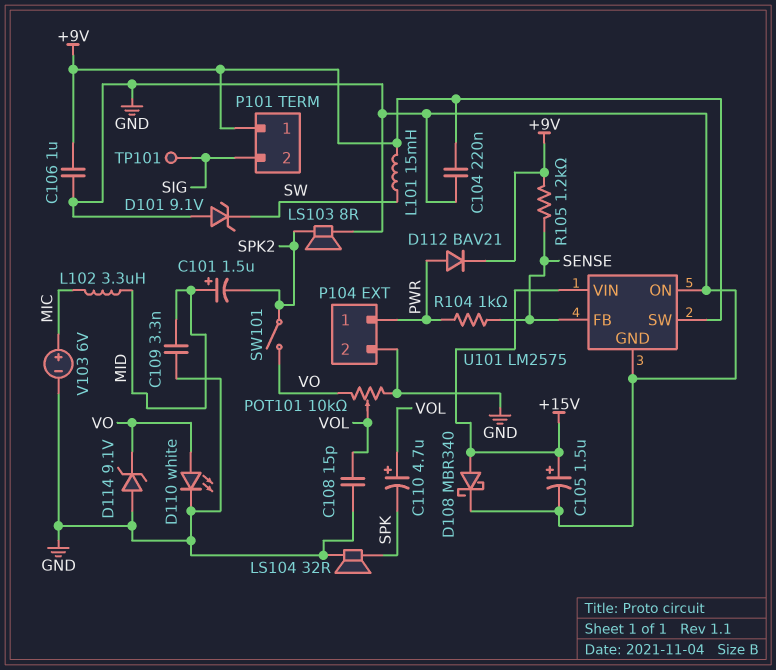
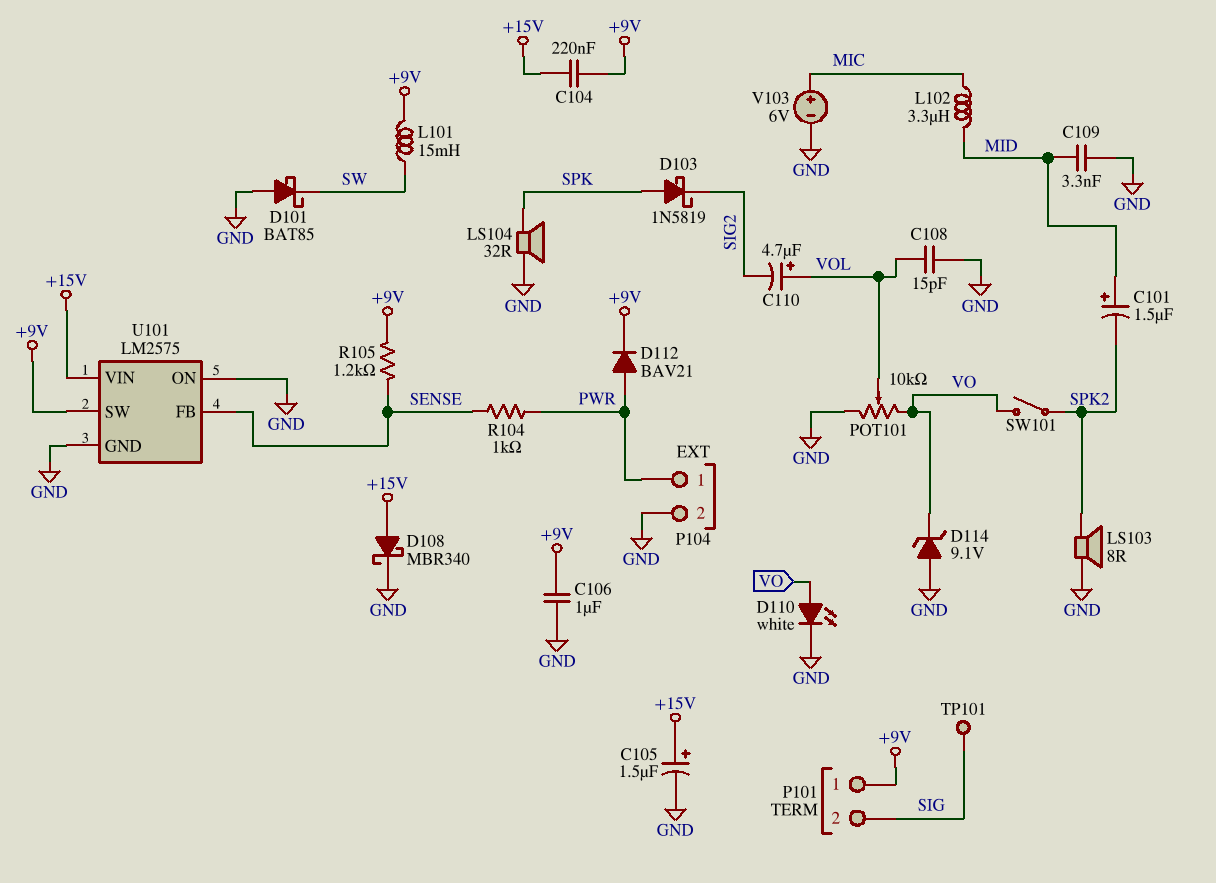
C104: 220nF (+9V, GND) -> 220nF (+9V, +15V)
C110: 4.7uF (plus VOL, minus SPK) -> 4.7uF (plus VOL, minus SIG2)
D101: zener 9.1V (A GND, K SW) -> schottky BAT85 (A GND, K SW)
D103: none -> schottky 1N5819 (A SPK, K SIG2)

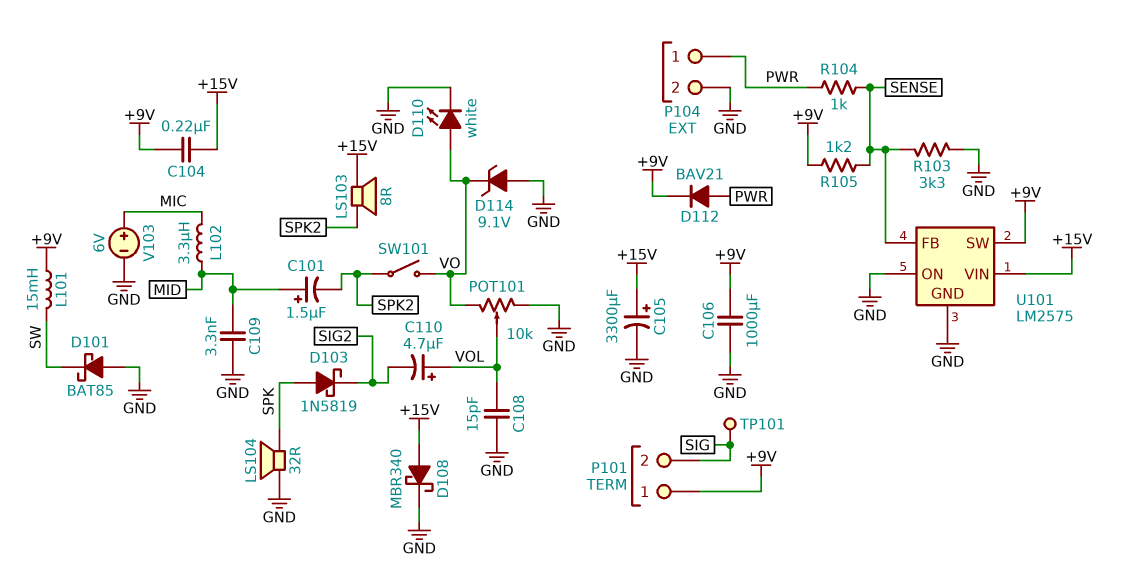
C105: 1.5uF (plus +15V, minus GND) -> 3300uF (plus +15V, minus GND)
C106: 1uF (+9V, GND) -> 1000uF (+9V, GND)
LS103: speaker 8R (GND, SPK2) -> speaker 8R (+15V, SPK2)
R103: none -> 3.3k (GND, SENSE)

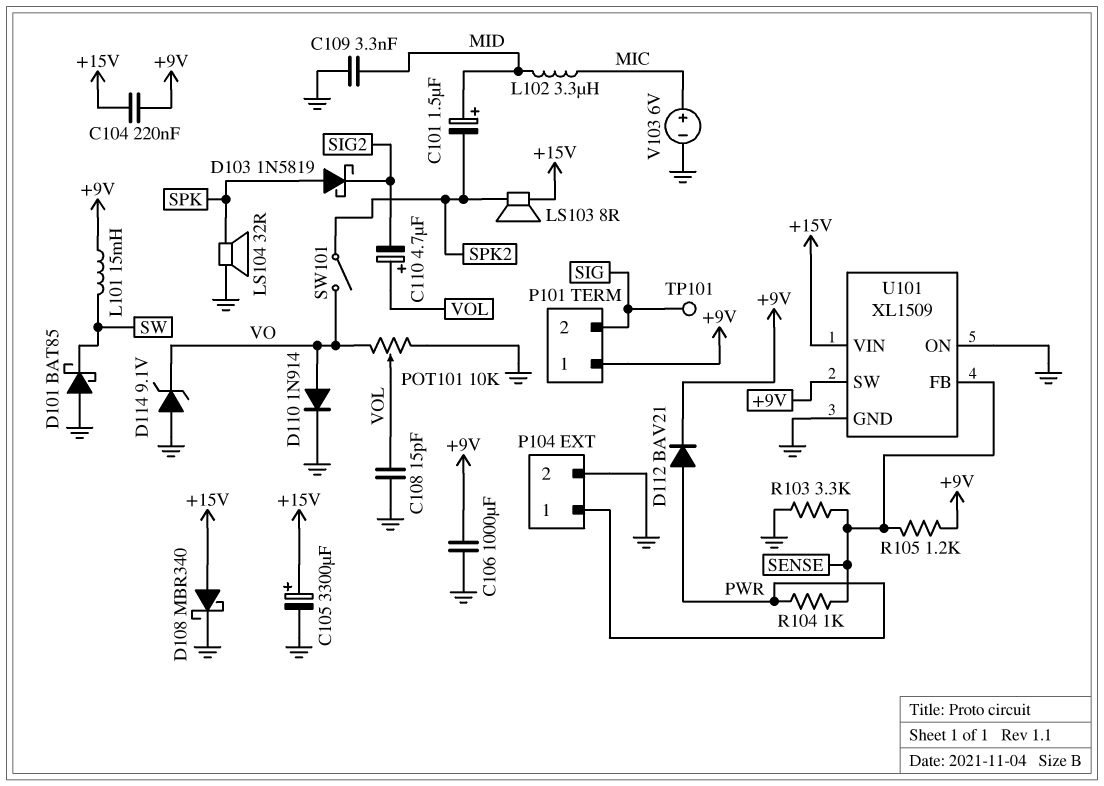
D110: LED white (A VO, K GND) -> diode 1N914 (A VO, K GND)
U101: LM2575 -> XL1509

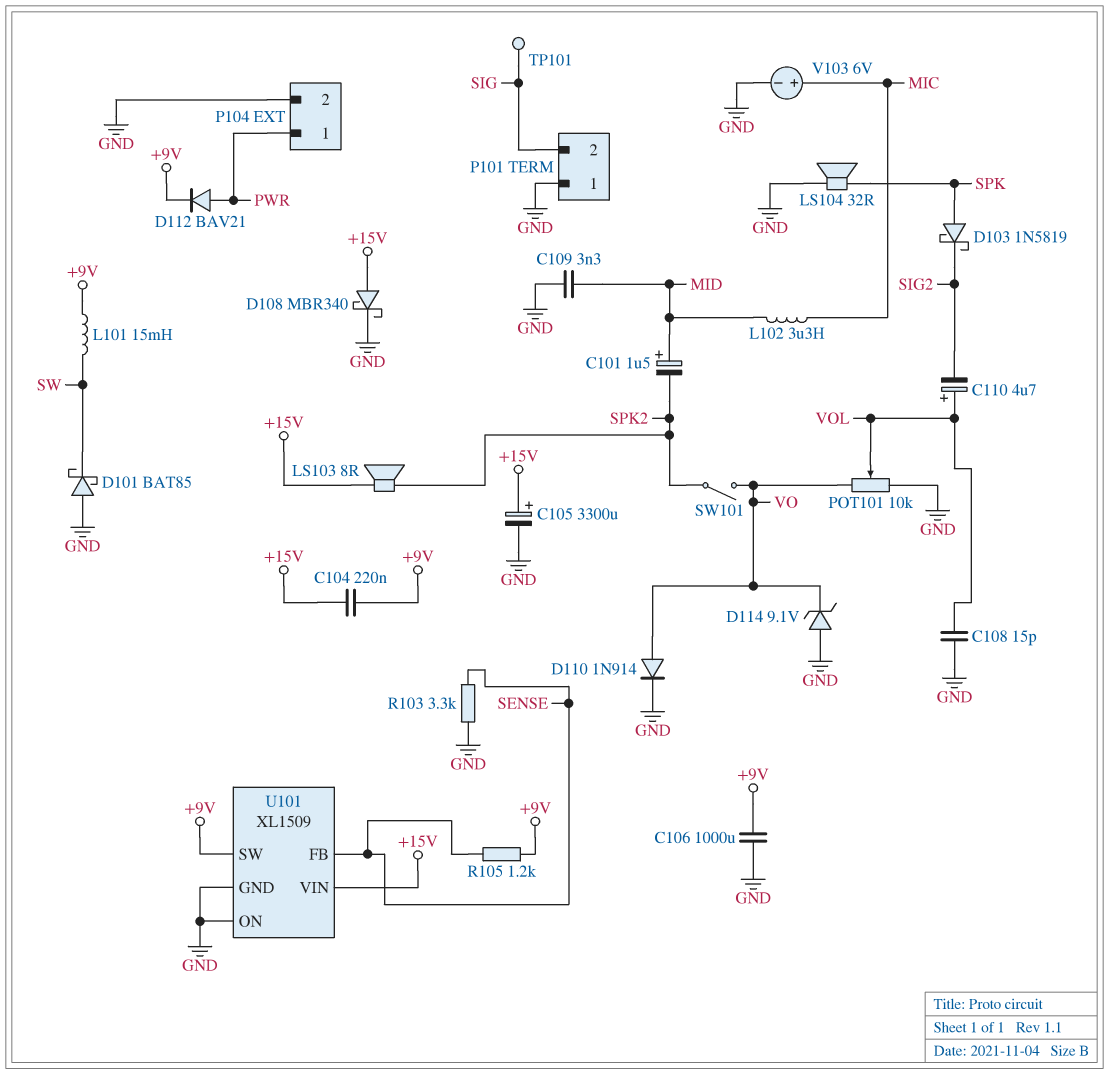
P101 pin 1: +9V -> GND
R104: 1k (PWR, SENSE) -> none

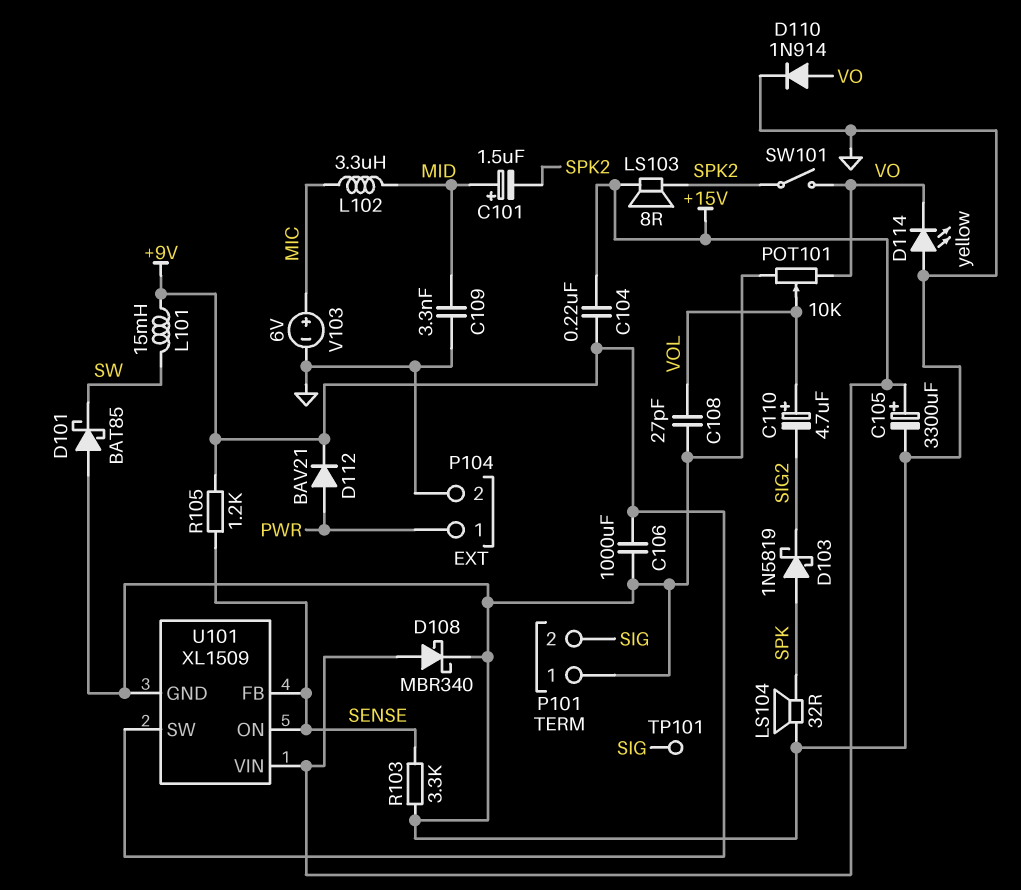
C108: 15pF (GND, VOL) -> 27pF (GND, VOL)
D114: zener 9.1V (A GND, K VO) -> LED yellow (A GND, K VO)
U101 pin ON: GND -> SENSE

